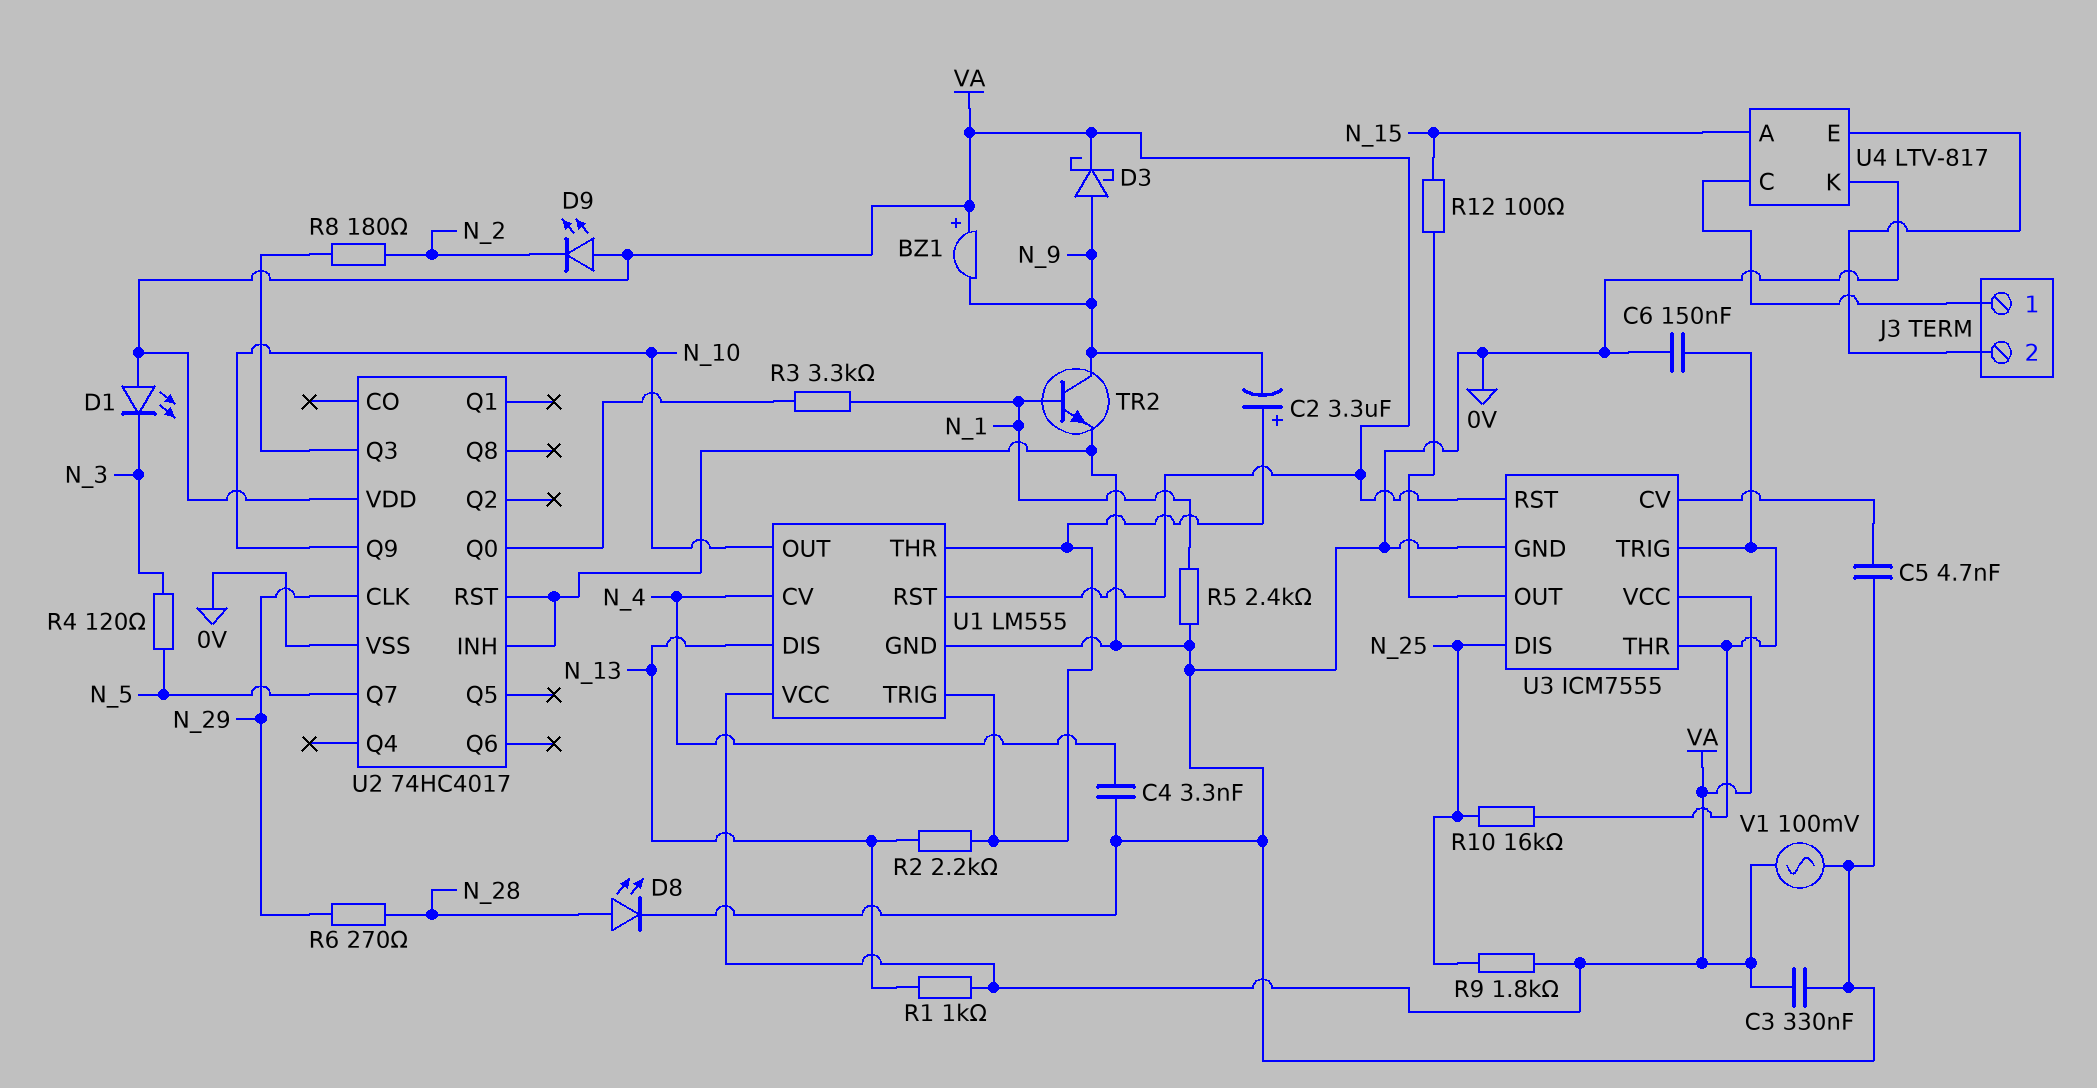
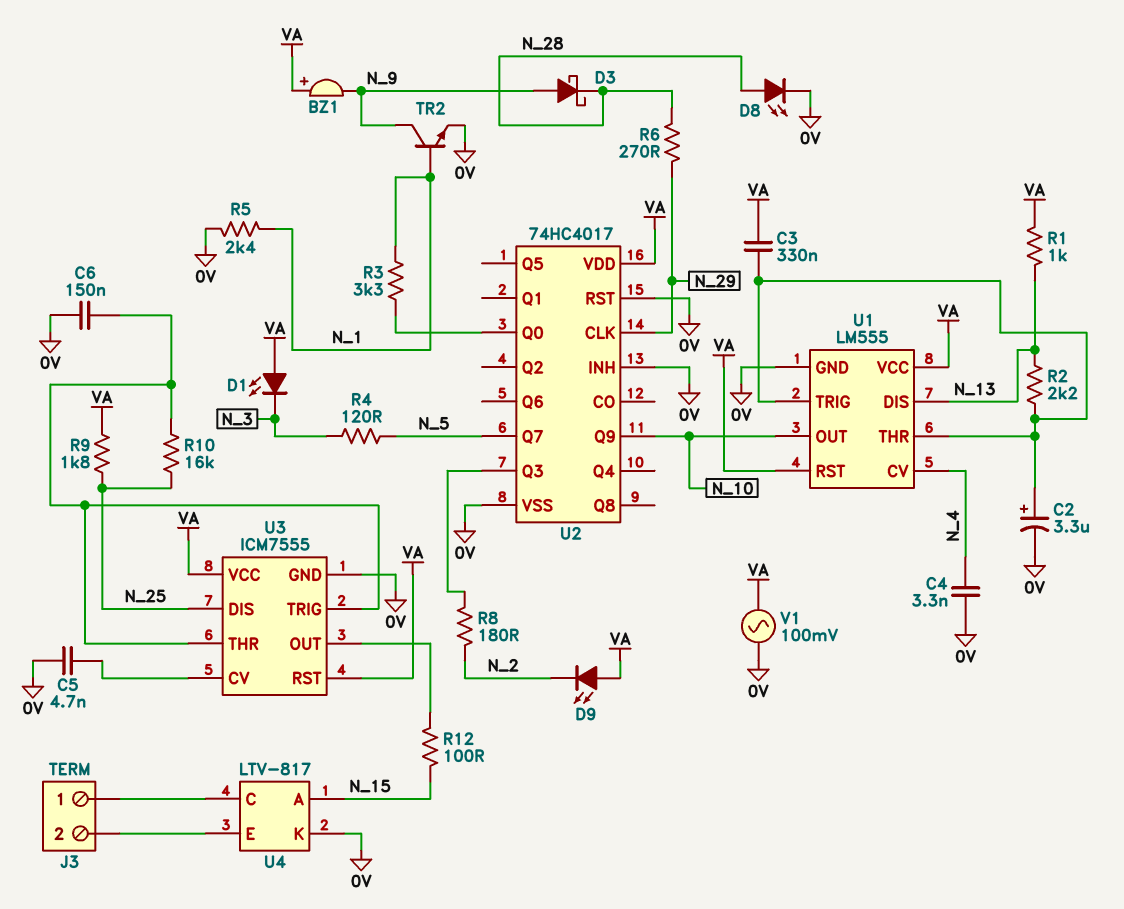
C2: 3.3uF (plus U1/THR, minus N_9) -> 3.3uF (plus U1/THR, minus 0V)
C3: 330nF (0V, VA) -> 330nF (U1/THR, VA)
D3: schottky (A N_9, K VA) -> schottky (A N_9, K N_28)

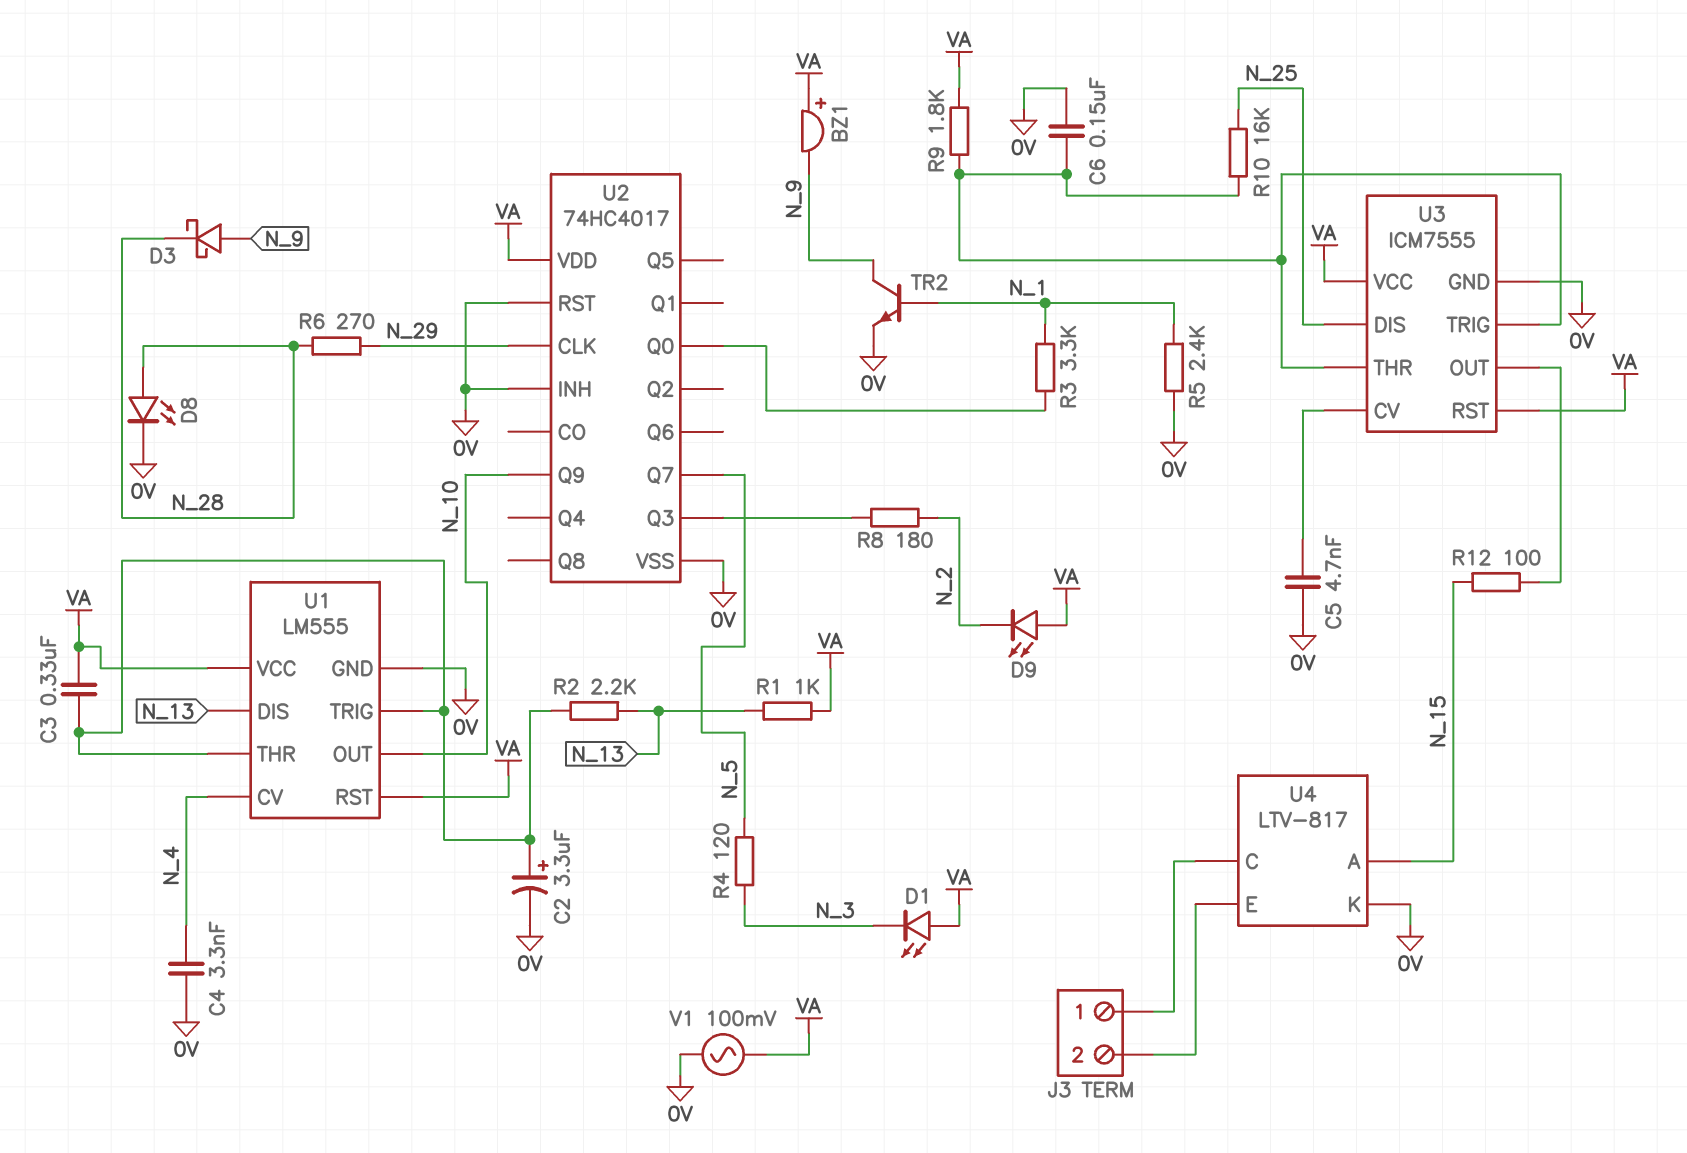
R9: 1.8k (N_25, VA) -> 1.8k (U3/THR, VA)

